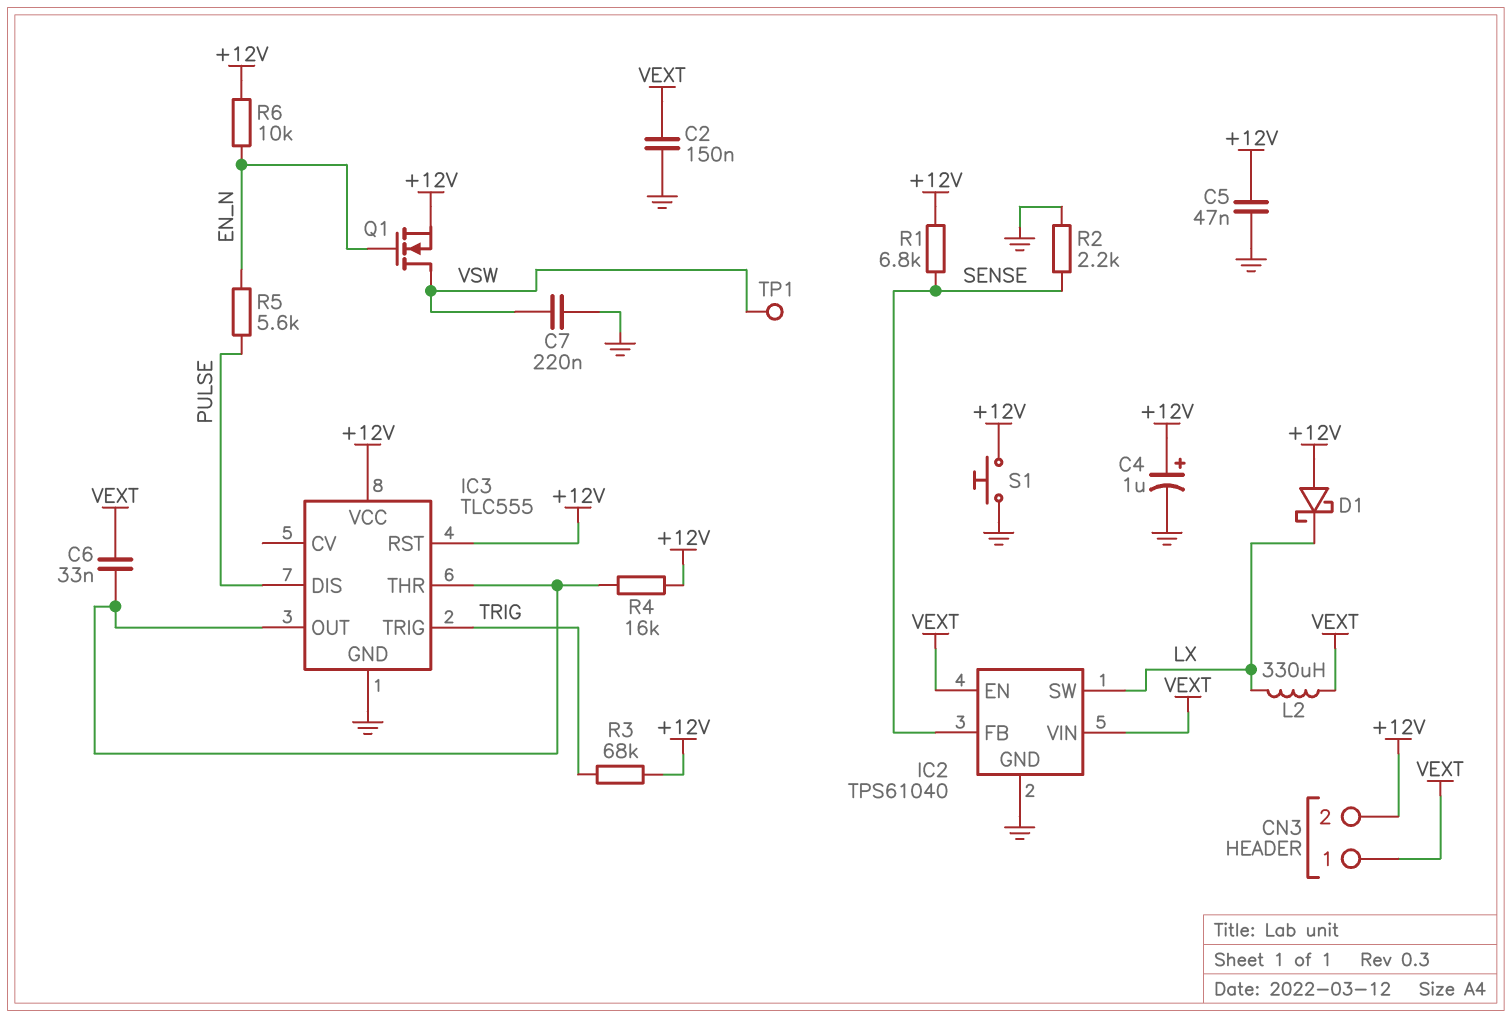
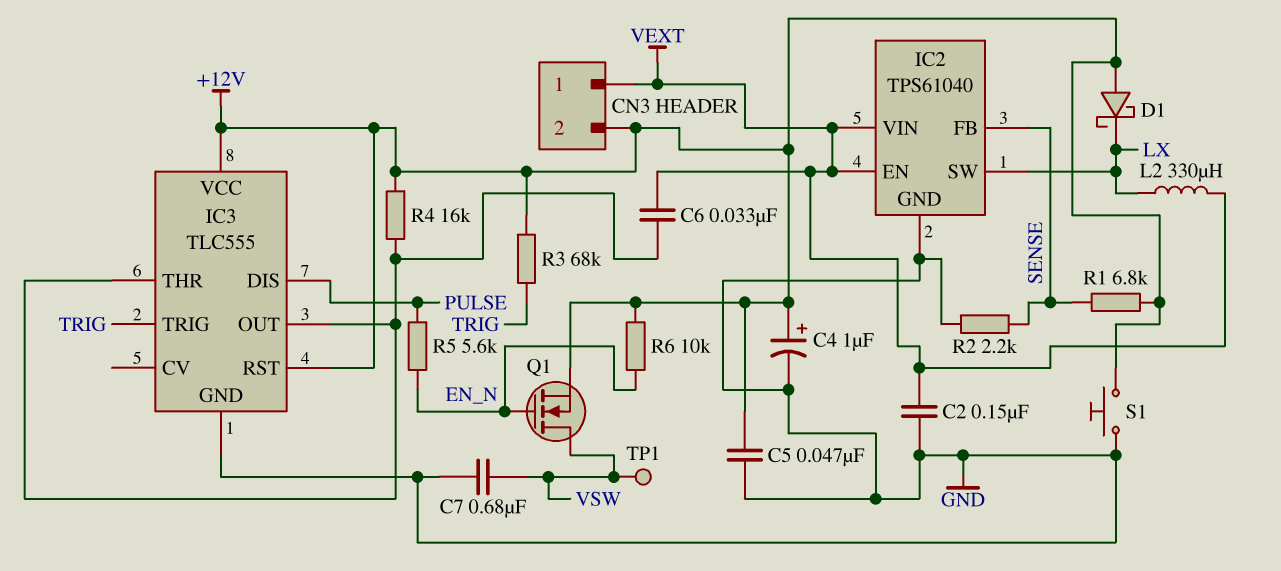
C7: 220nF (GND, VSW) -> 680nF (GND, VSW)

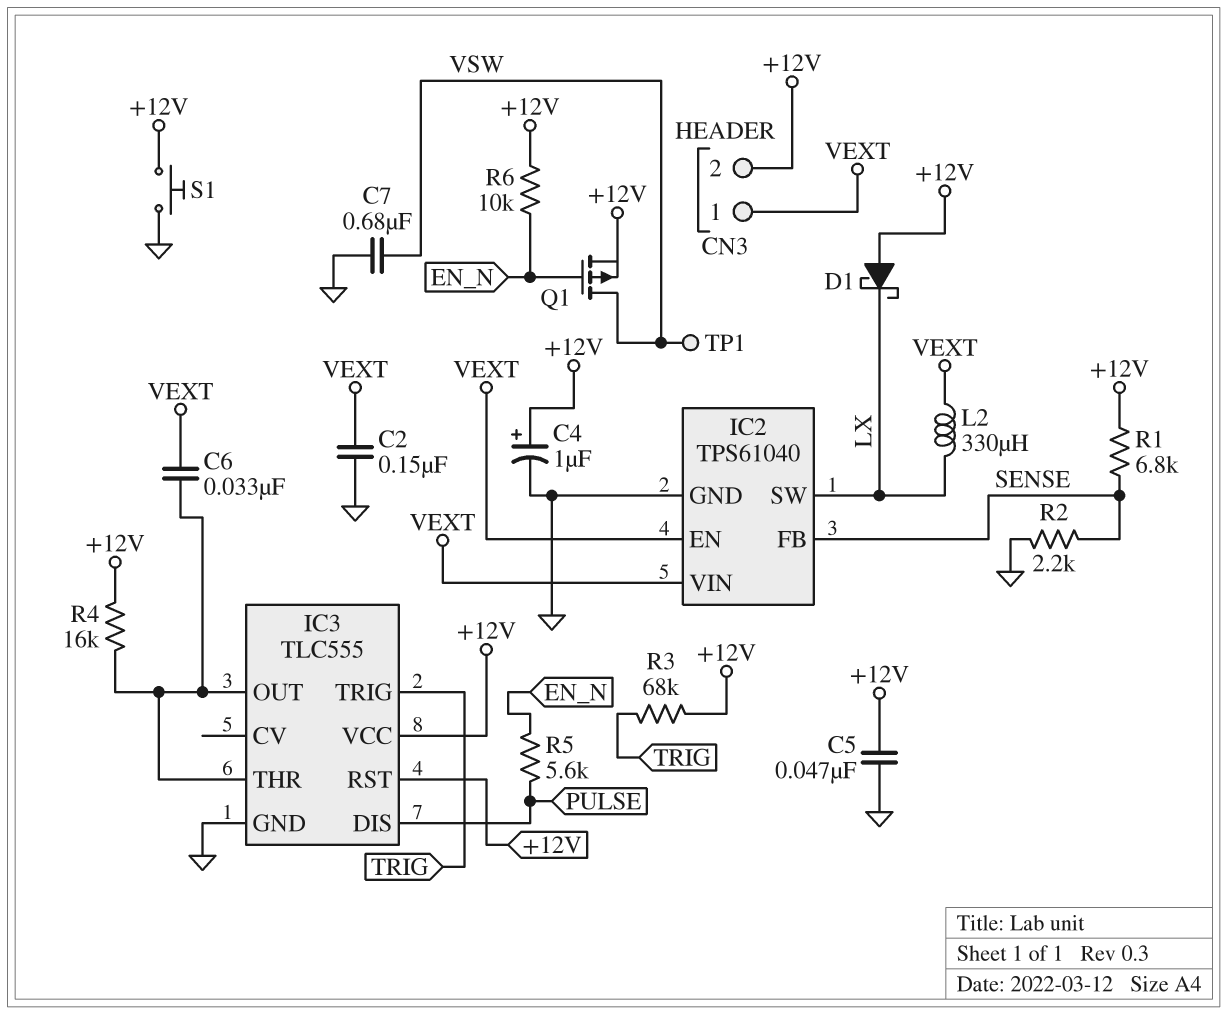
Q1: NMOS (G EN_N, D VSW, S +12V) -> PMOS (G EN_N, D VSW, S +12V)

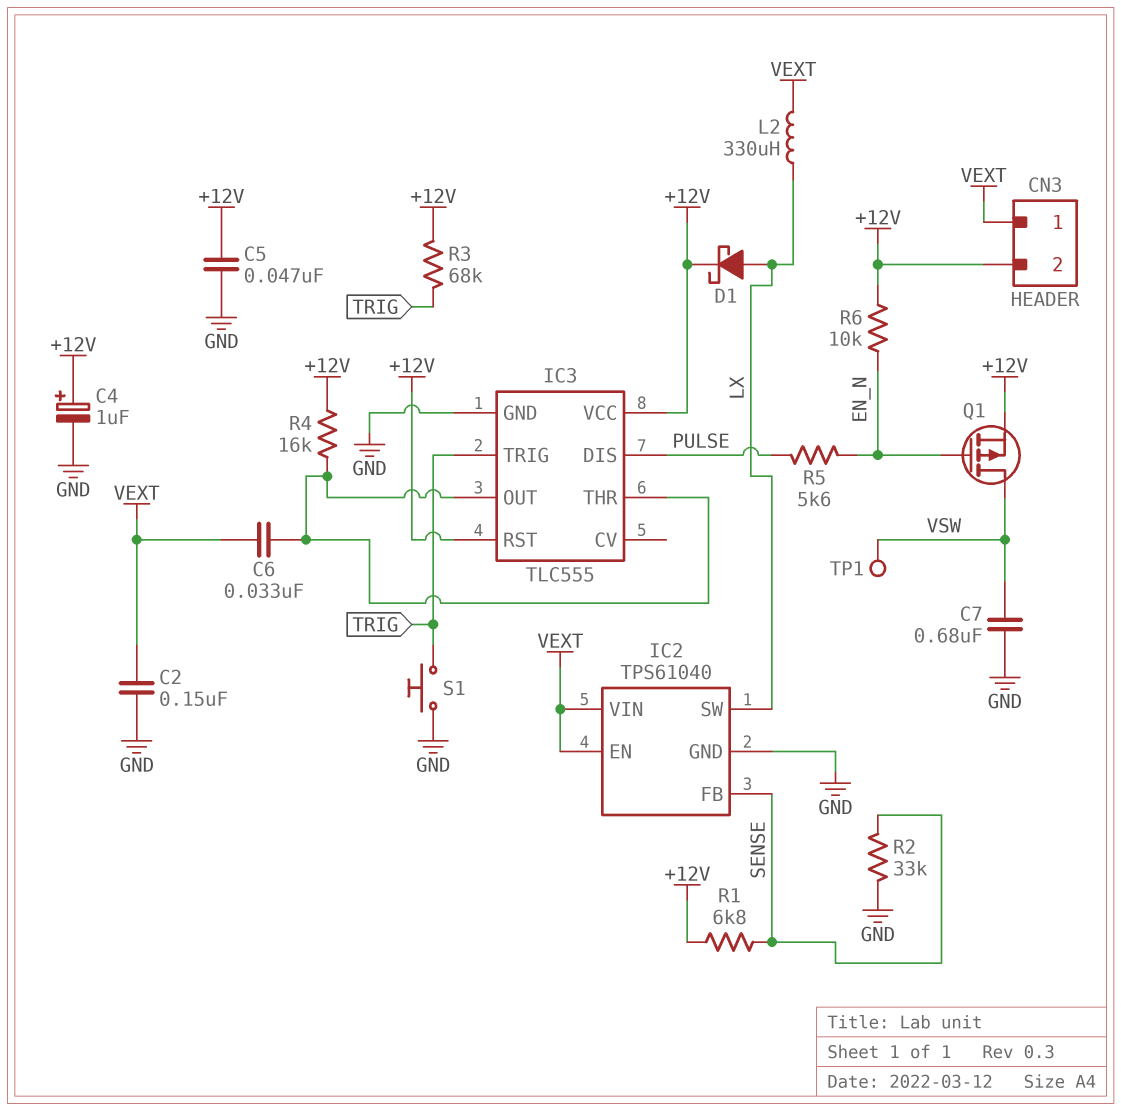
D1: schottky (A +12V, K LX) -> schottky (A LX, K +12V)
R2: 2.2k (GND, SENSE) -> 33k (GND, SENSE)
S1: button (+12V, GND) -> button (GND, TRIG)

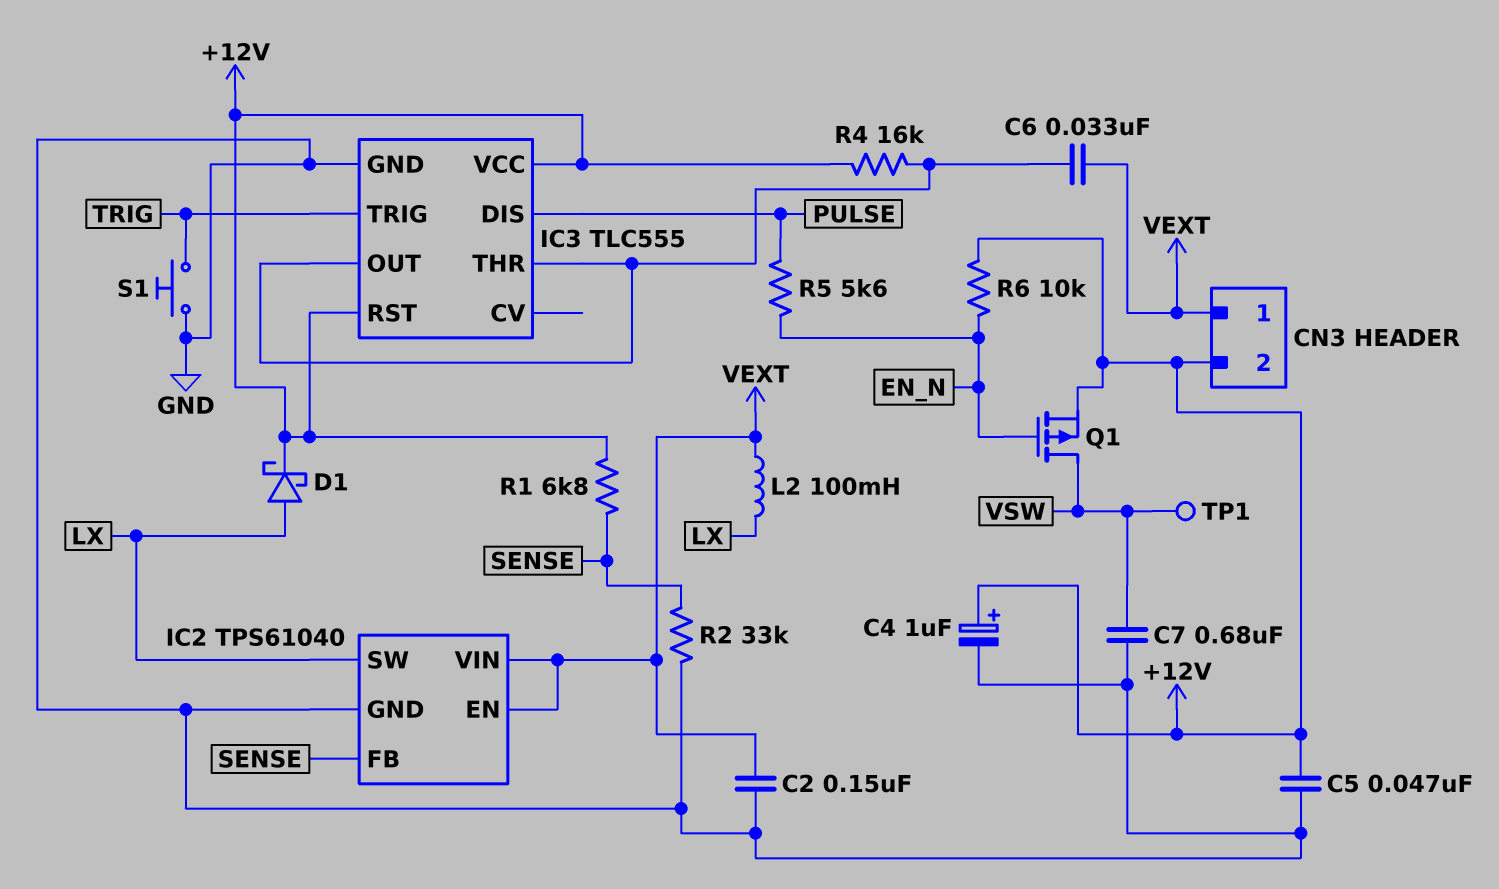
L2: 330uH (LX, VEXT) -> 100mH (LX, VEXT)
R3: 68k (+12V, TRIG) -> none

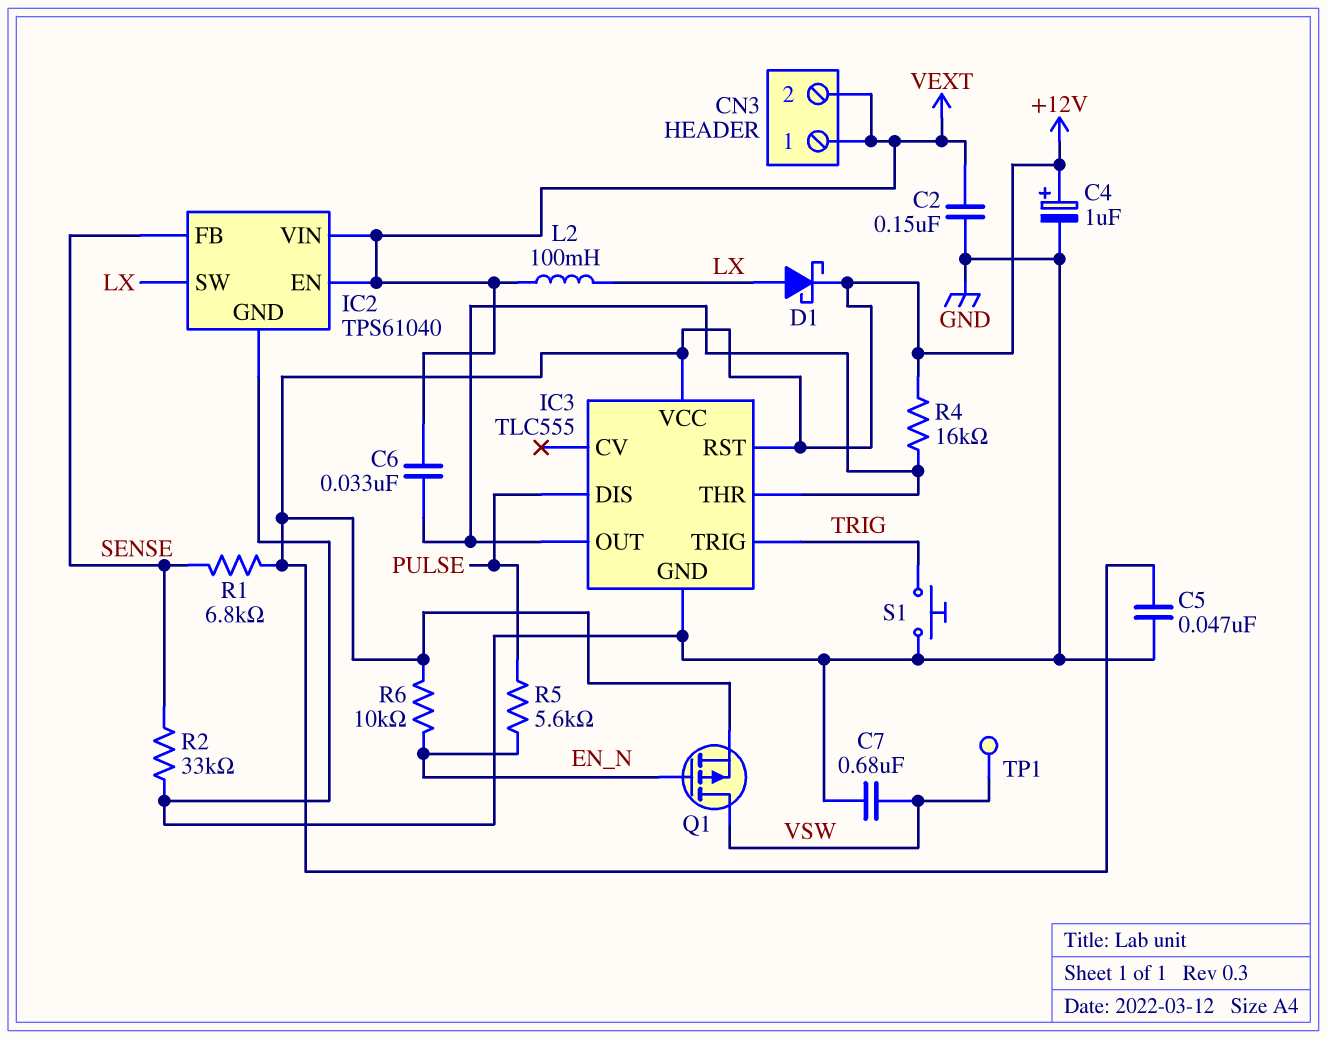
CN3 pin 2: +12V -> VEXT

